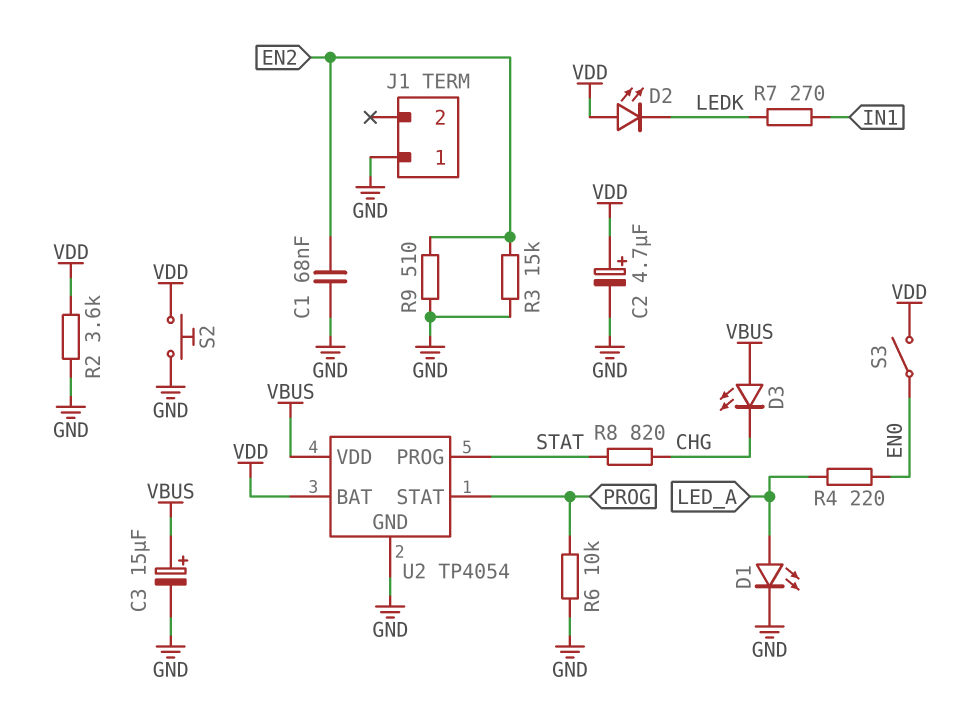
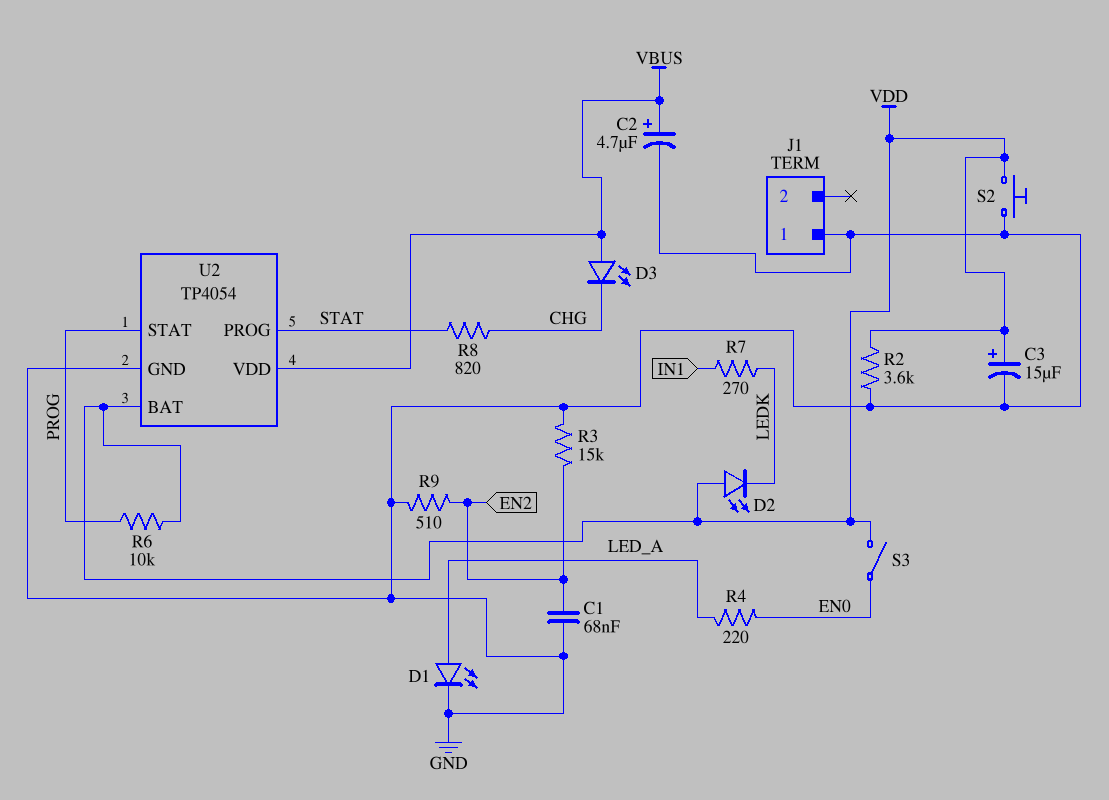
C2: 4.7uF (plus VDD, minus GND) -> 4.7uF (plus VBUS, minus GND)
C3: 15uF (plus VBUS, minus GND) -> 15uF (plus VDD, minus GND)
R6: 10k (GND, PROG) -> 10k (PROG, VDD)

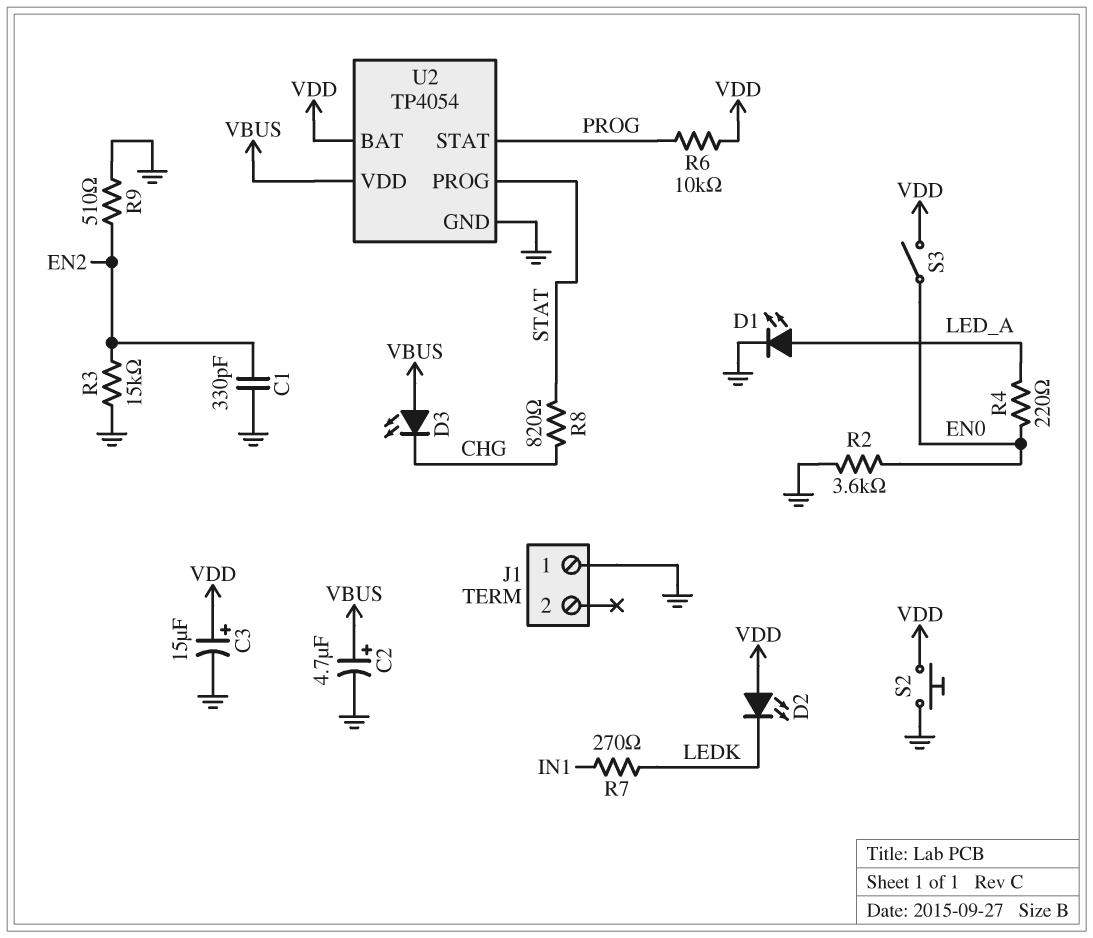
C1: 68nF (EN2, GND) -> 330pF (EN2, GND)
R2: 3.6k (GND, VDD) -> 3.6k (EN0, GND)

